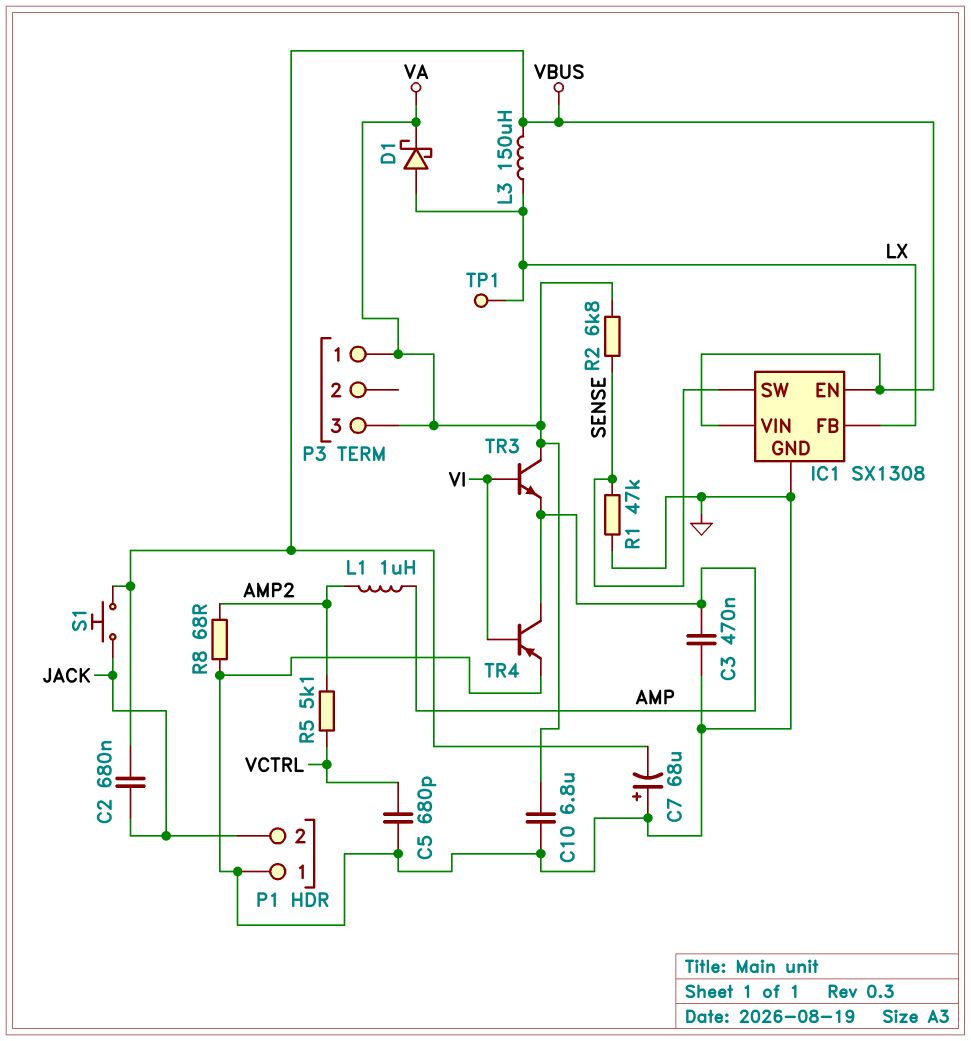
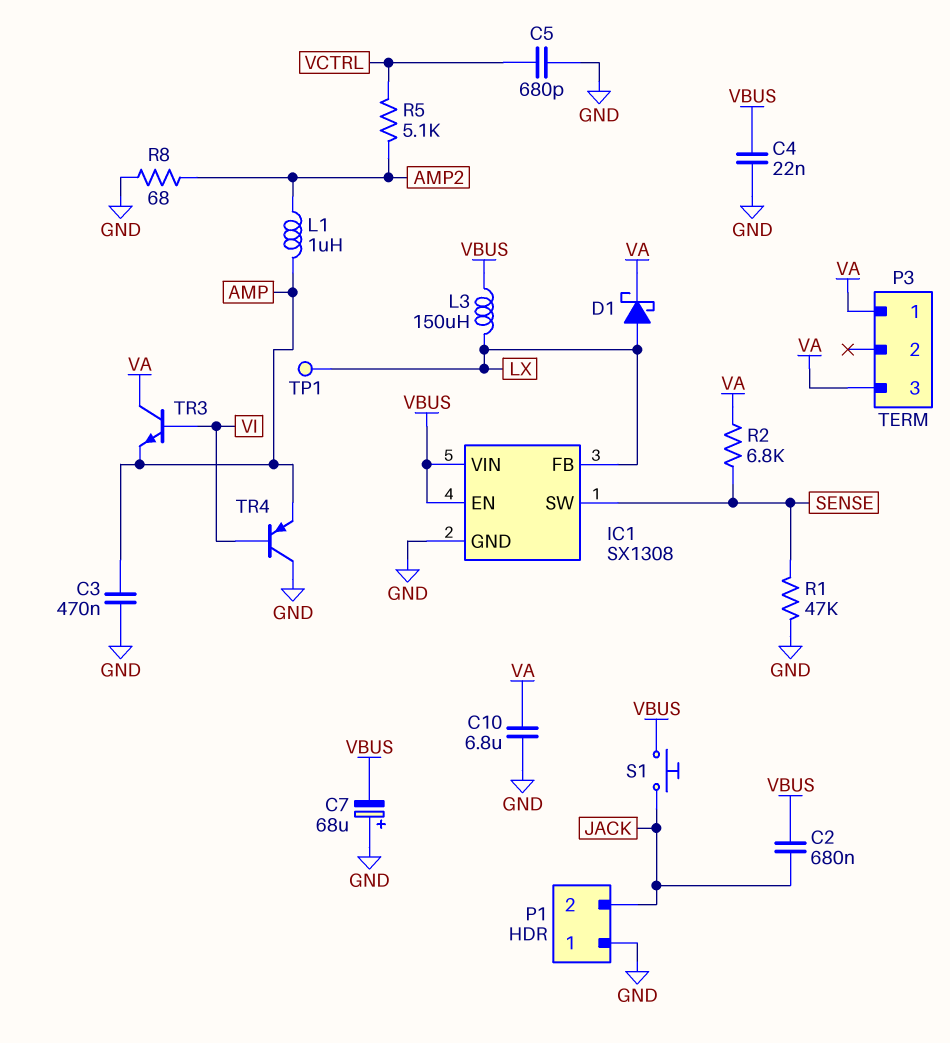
C4: none -> 22nF (GND, VBUS)
TR4: PNP (B VI, C AMP, E GND) -> PNP (B VI, C GND, E AMP)

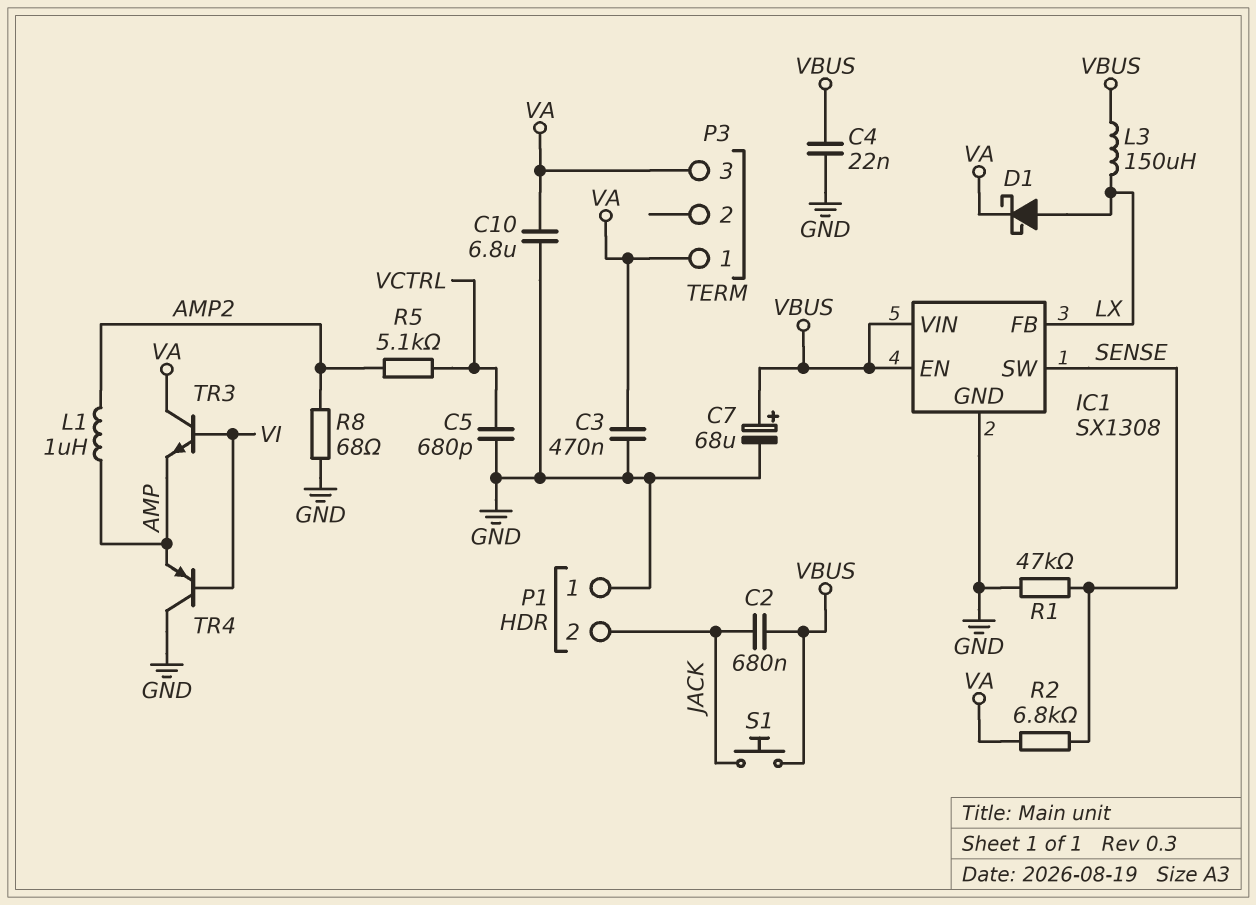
C3: 470nF (AMP, GND) -> 470nF (GND, VA)
C7: 68uF (plus GND, minus VBUS) -> 68uF (plus VBUS, minus GND)
TP1: test point (LX) -> none

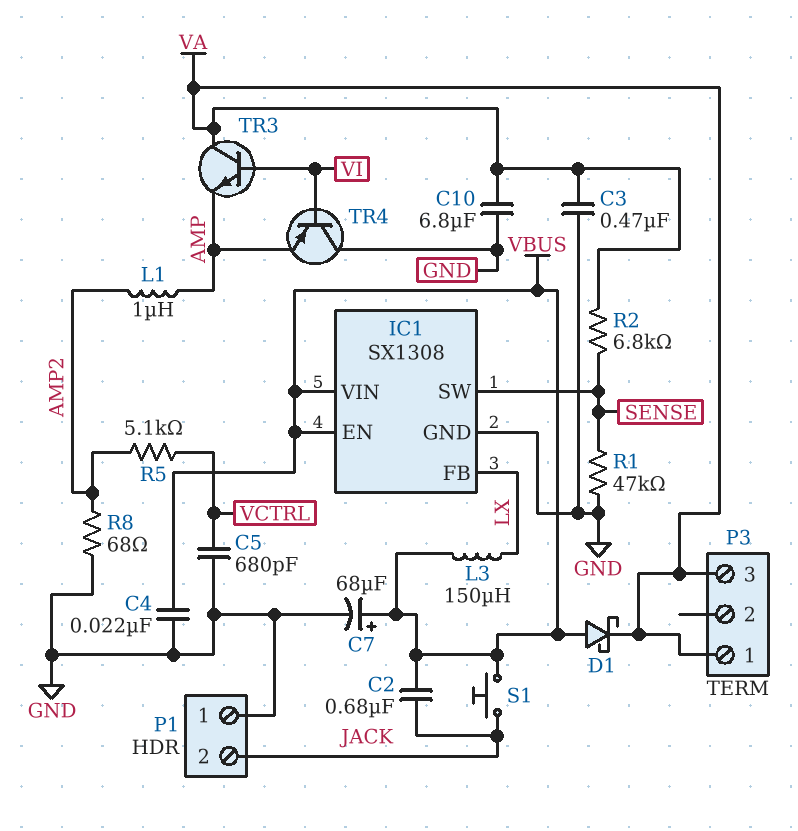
D1: schottky (A LX, K VA) -> schottky (A VBUS, K VA)

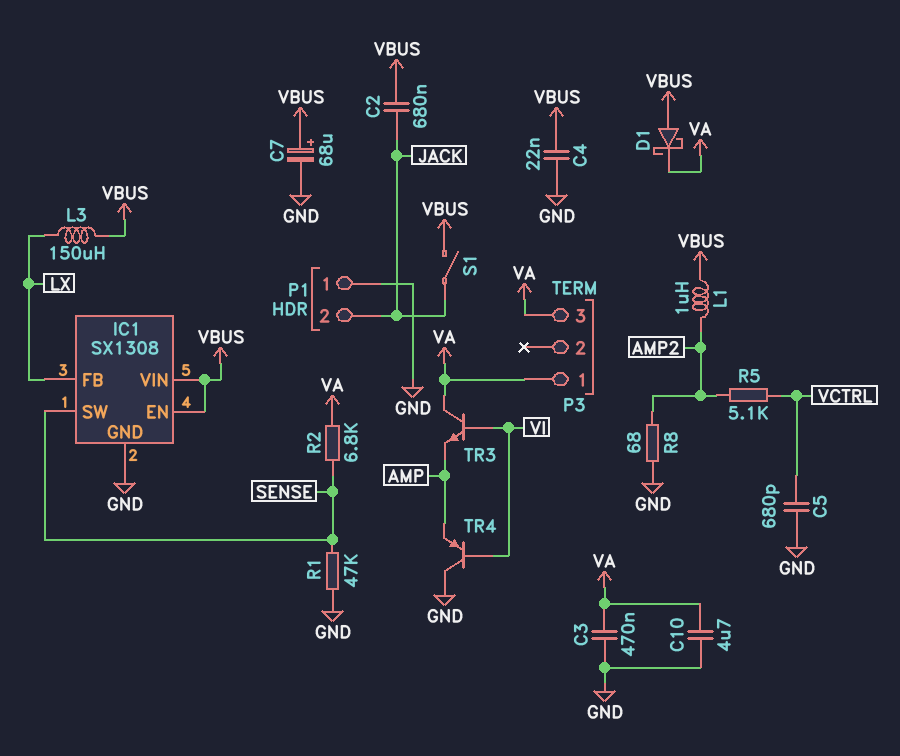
C10: 6.8uF (GND, VA) -> 4.7uF (GND, VA)
L1: 1uH (AMP, AMP2) -> 1uH (AMP2, VBUS)
S1: button (JACK, VBUS) -> switch (JACK, VBUS)

